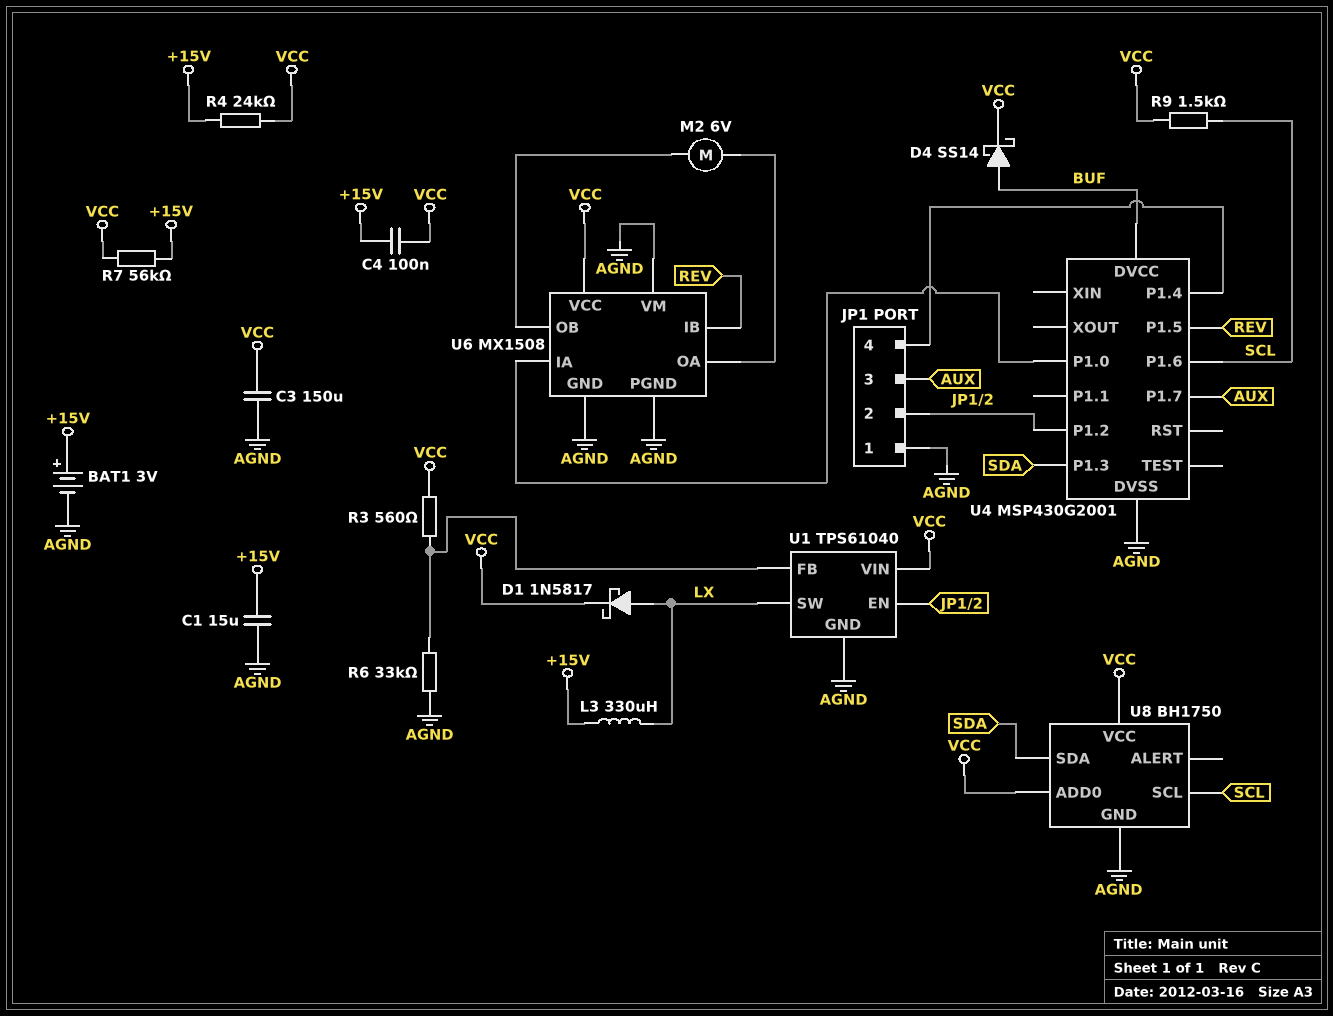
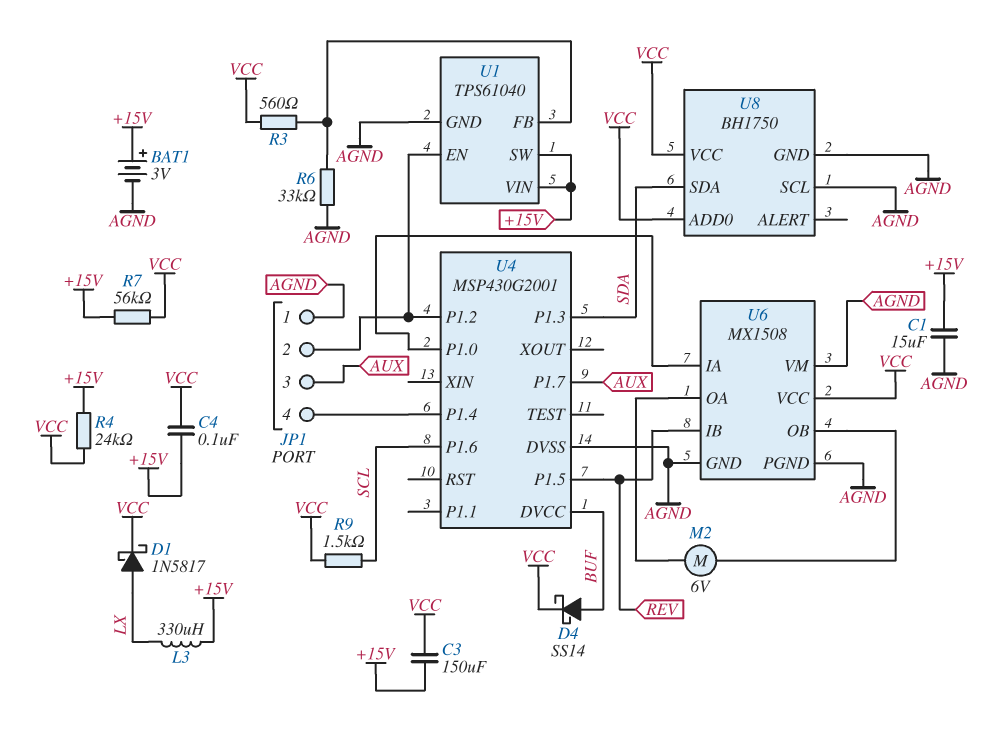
C3: 150uF (AGND, VCC) -> 150uF (+15V, VCC)
U1 pin SW: LX -> +15V
U1 pin VIN: VCC -> +15V
U8 pin SCL: SCL -> AGND

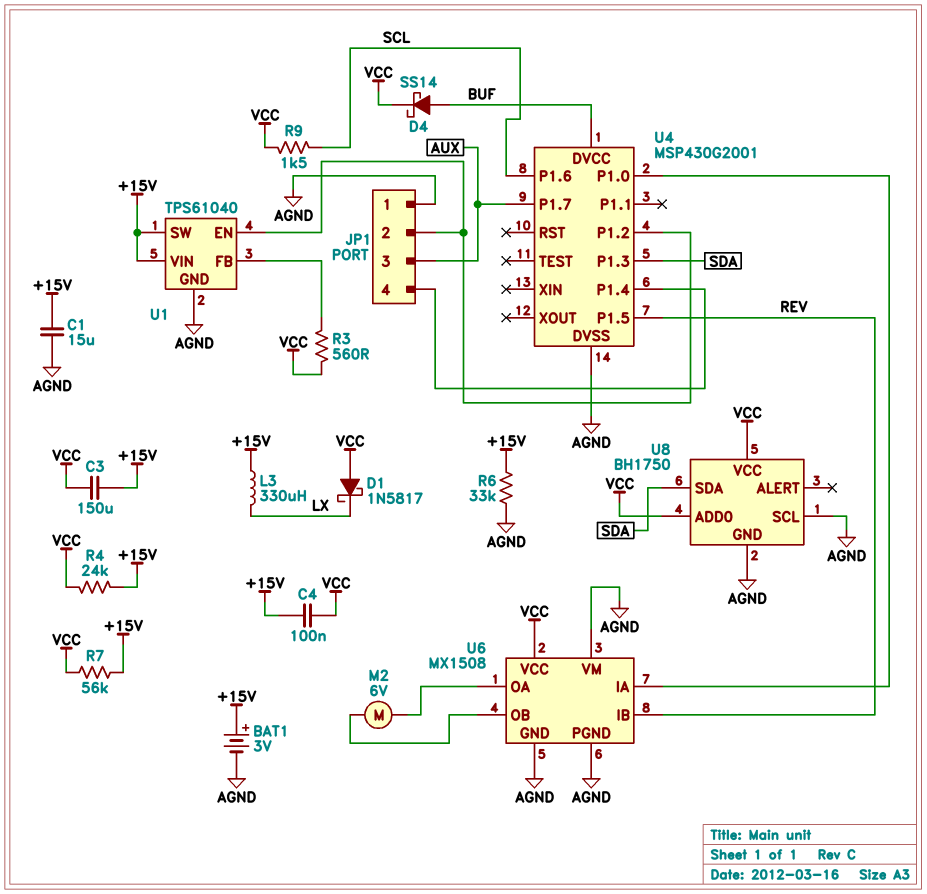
D1: schottky 1N5817 (A LX, K VCC) -> schottky 1N5817 (A VCC, K LX)
R6: 33k (AGND, U1/FB) -> 33k (+15V, AGND)

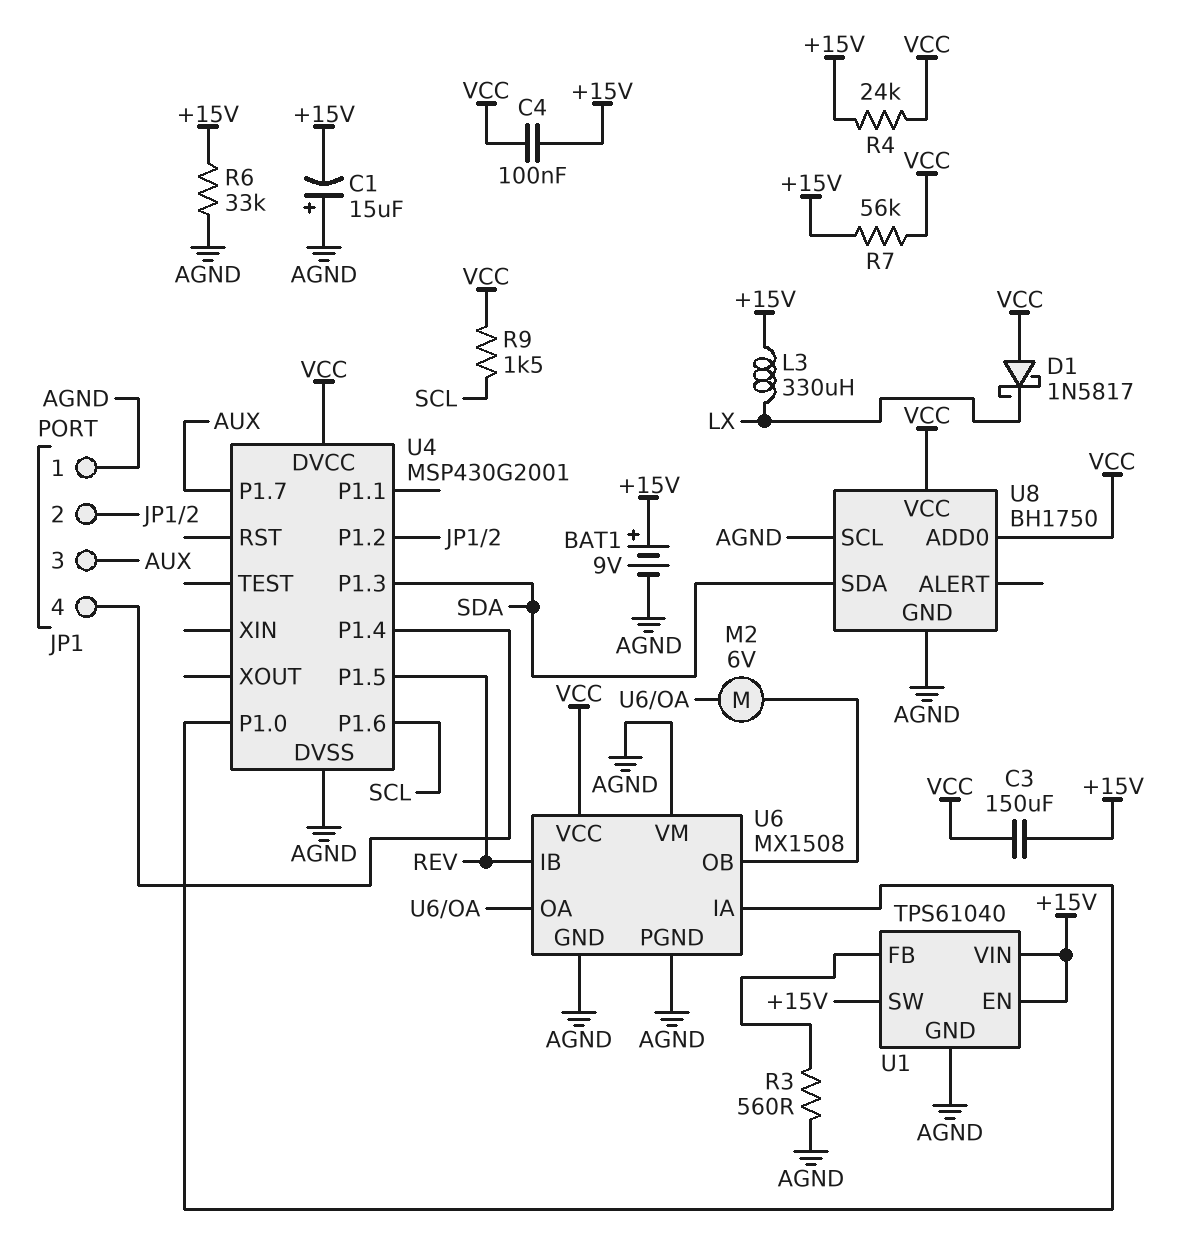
BAT1: 3V (plus +15V, minus AGND) -> 9V (plus +15V, minus AGND)
C1: 15uF (+15V, AGND) -> 15uF (plus AGND, minus +15V)
D4: schottky SS14 (A BUF, K VCC) -> none
R3: 560 (U1/FB, VCC) -> 560 (AGND, U1/FB)
U1 pin EN: JP1/2 -> +15V
U4 pin DVCC: BUF -> VCC

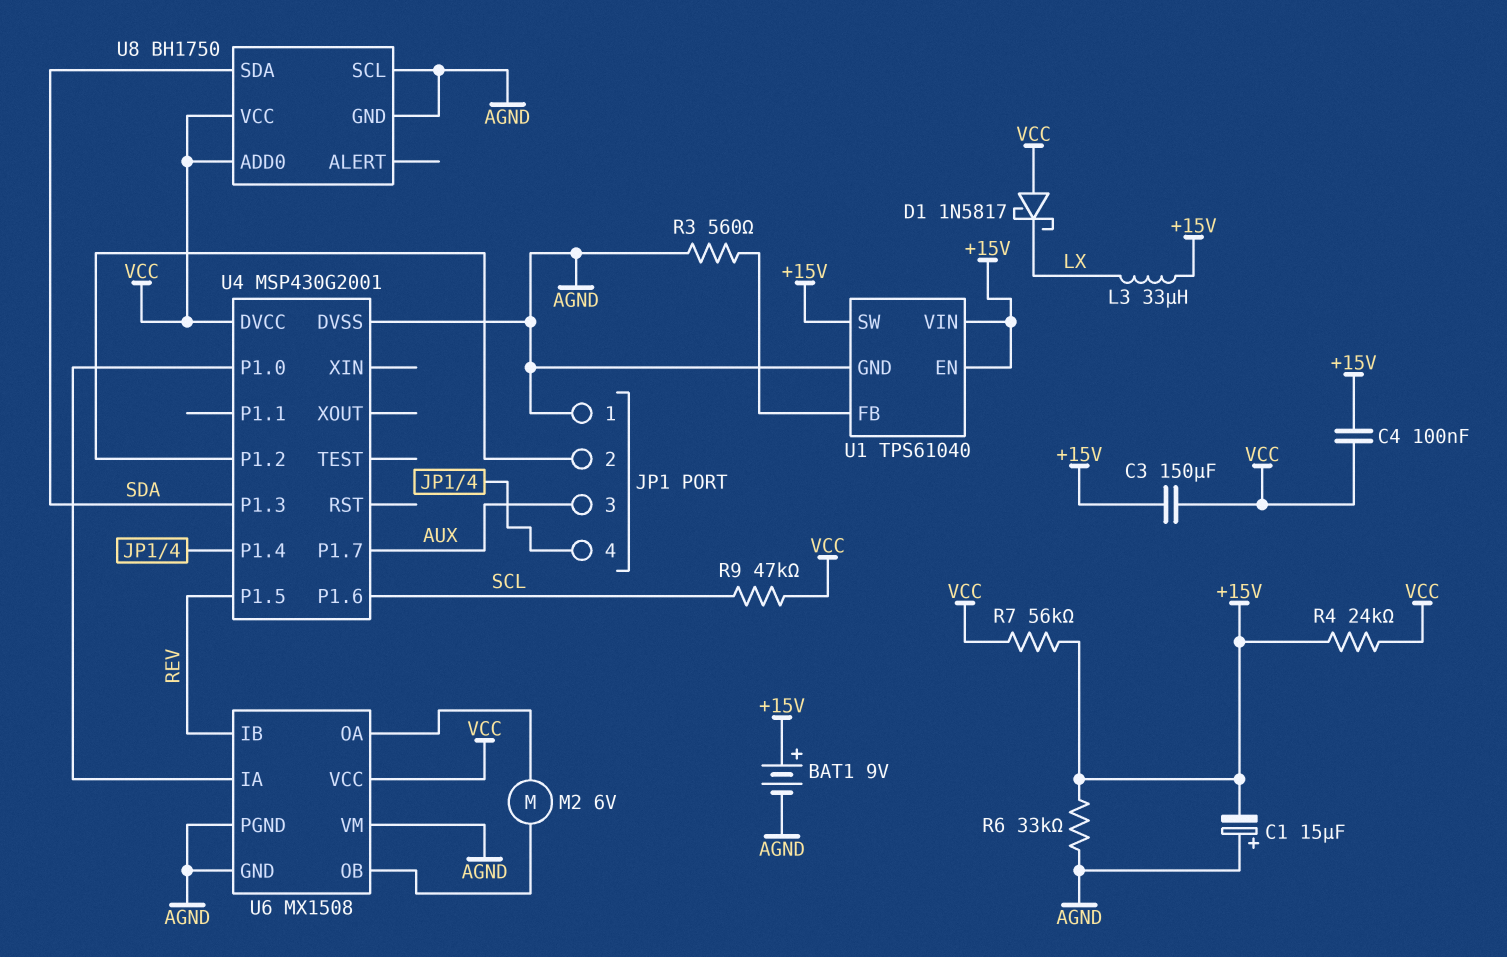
L3: 330uH (+15V, LX) -> 33uH (+15V, LX)
R9: 1.5k (SCL, VCC) -> 47k (SCL, VCC)

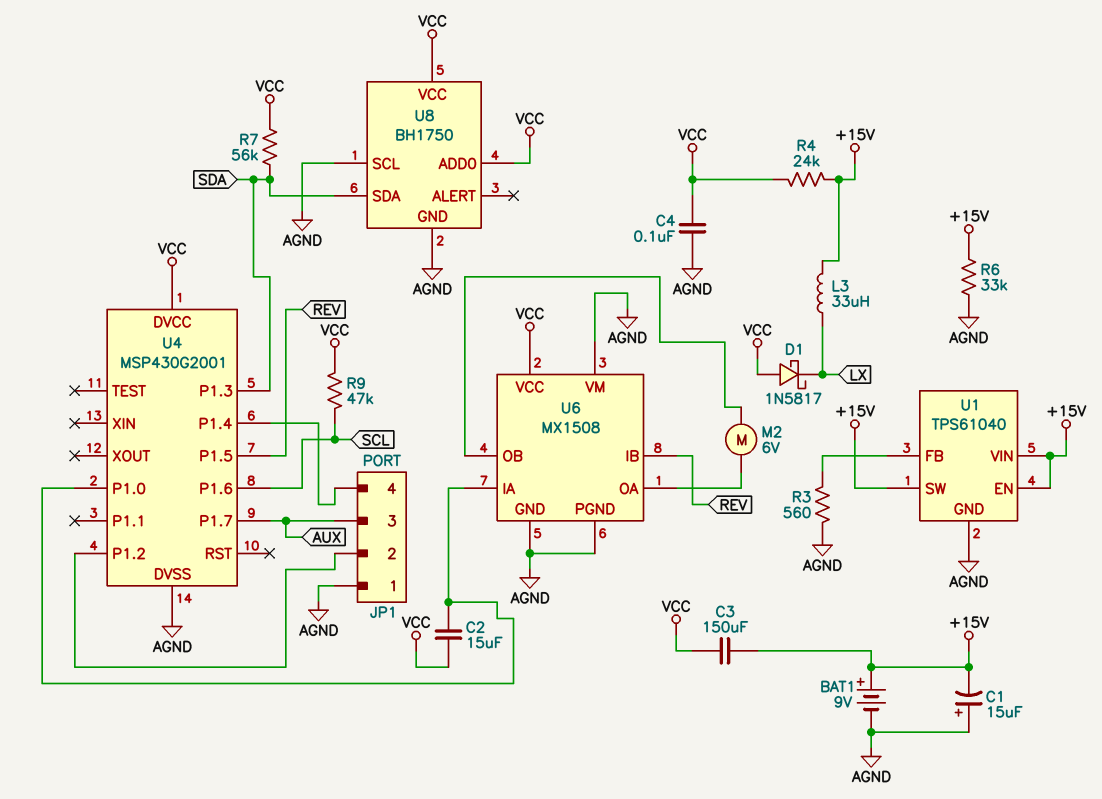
C2: none -> 15uF (U4/P1.0, VCC)
C4: 100nF (+15V, VCC) -> 100nF (AGND, VCC)
R7: 56k (+15V, VCC) -> 56k (SDA, VCC)

